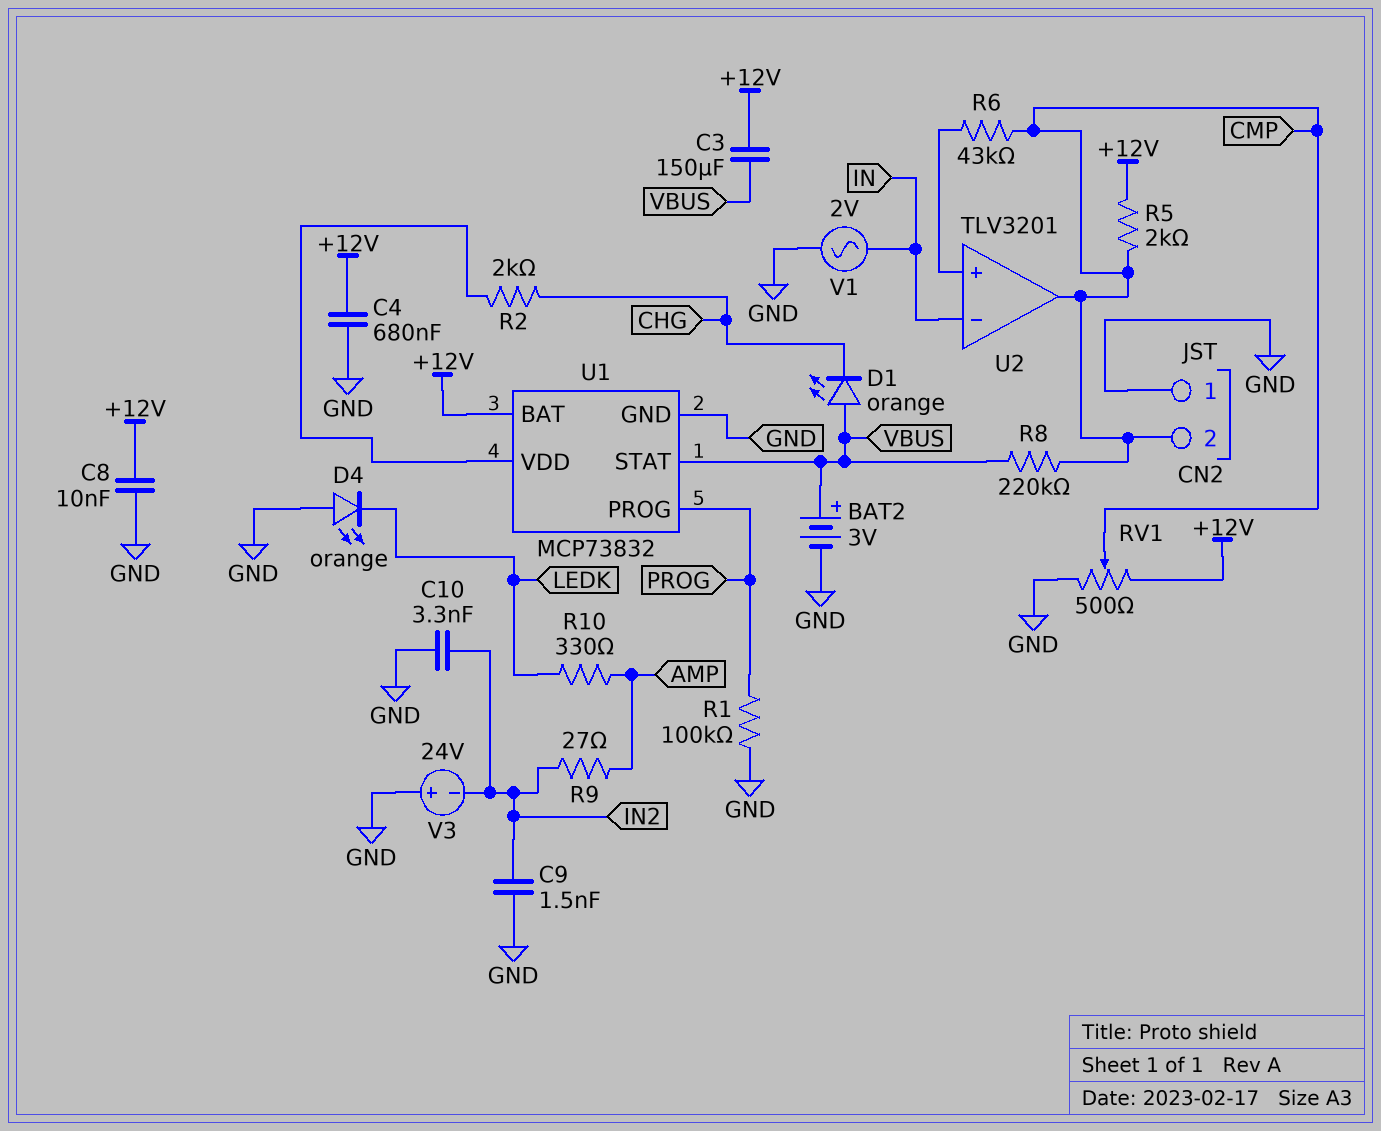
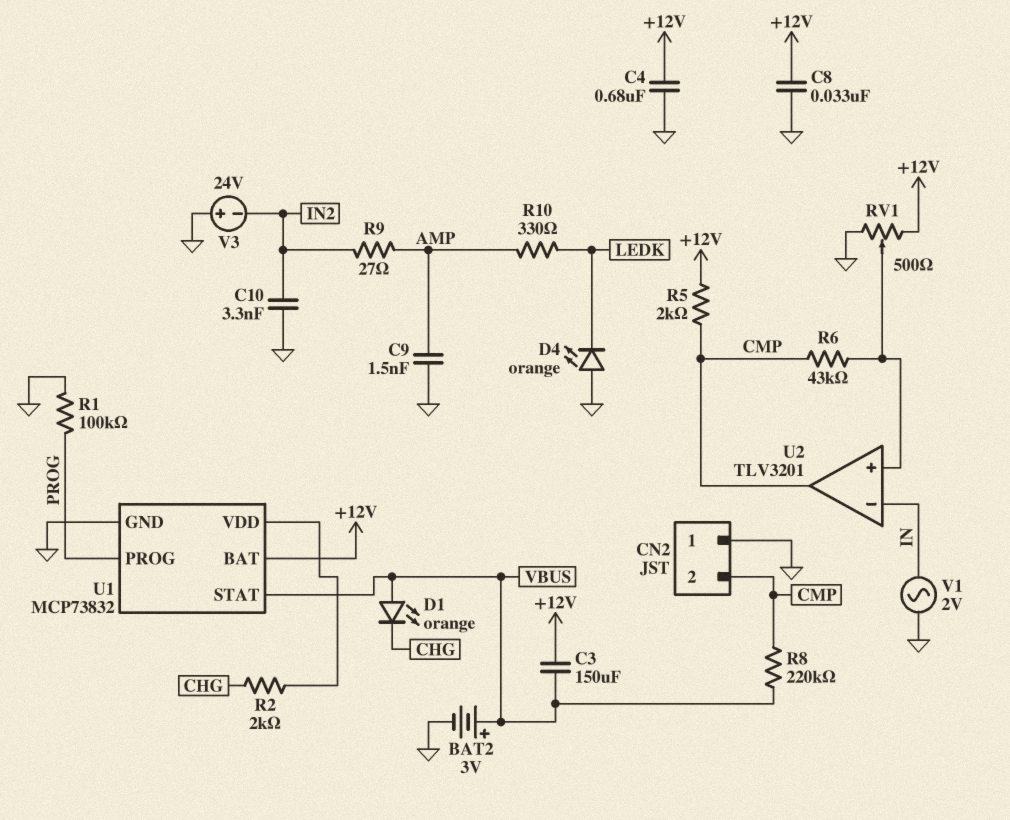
C8: 10nF (+12V, GND) -> 33nF (+12V, GND)
C9: 1.5nF (GND, IN2) -> 1.5nF (AMP, GND)
RV1: 500 (+12V, GND, wiper CMP) -> 500 (+12V, GND, wiper U2/in+)

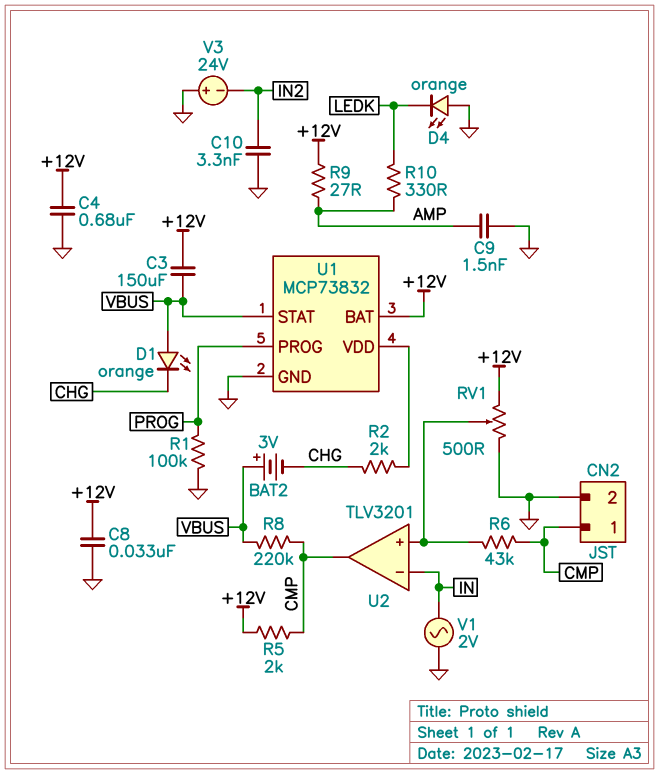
BAT2: 3V (plus VBUS, minus GND) -> 3V (plus VBUS, minus CHG)
CN2 pin 1: GND -> CMP
CN2 pin 2: CMP -> GND
R9: 27 (AMP, IN2) -> 27 (+12V, AMP)

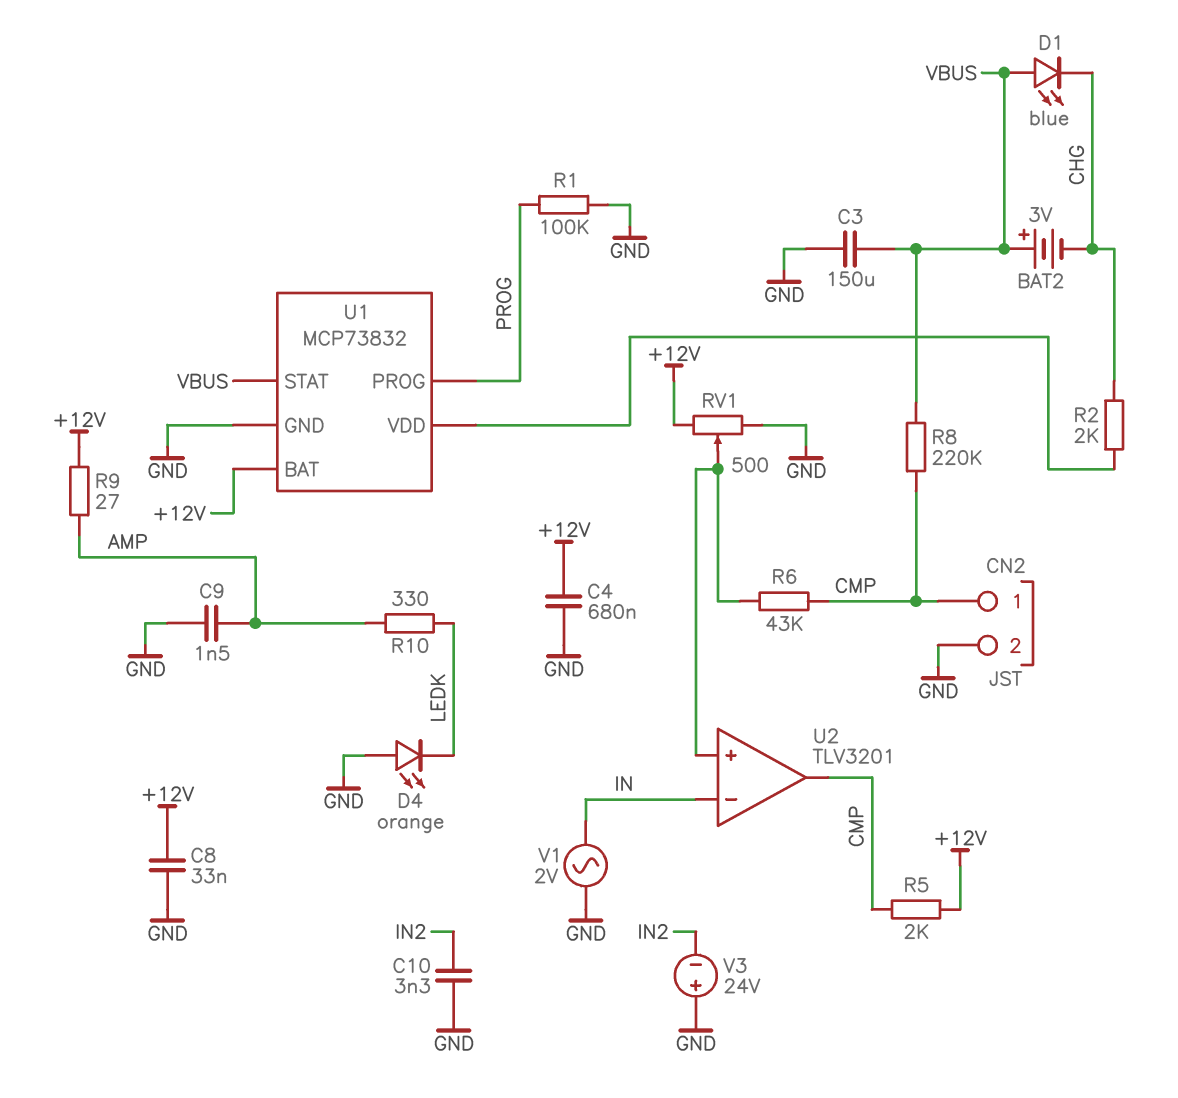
C3: 150uF (+12V, VBUS) -> 150uF (GND, VBUS)
D1: LED orange (A VBUS, K CHG) -> LED blue (A VBUS, K CHG)

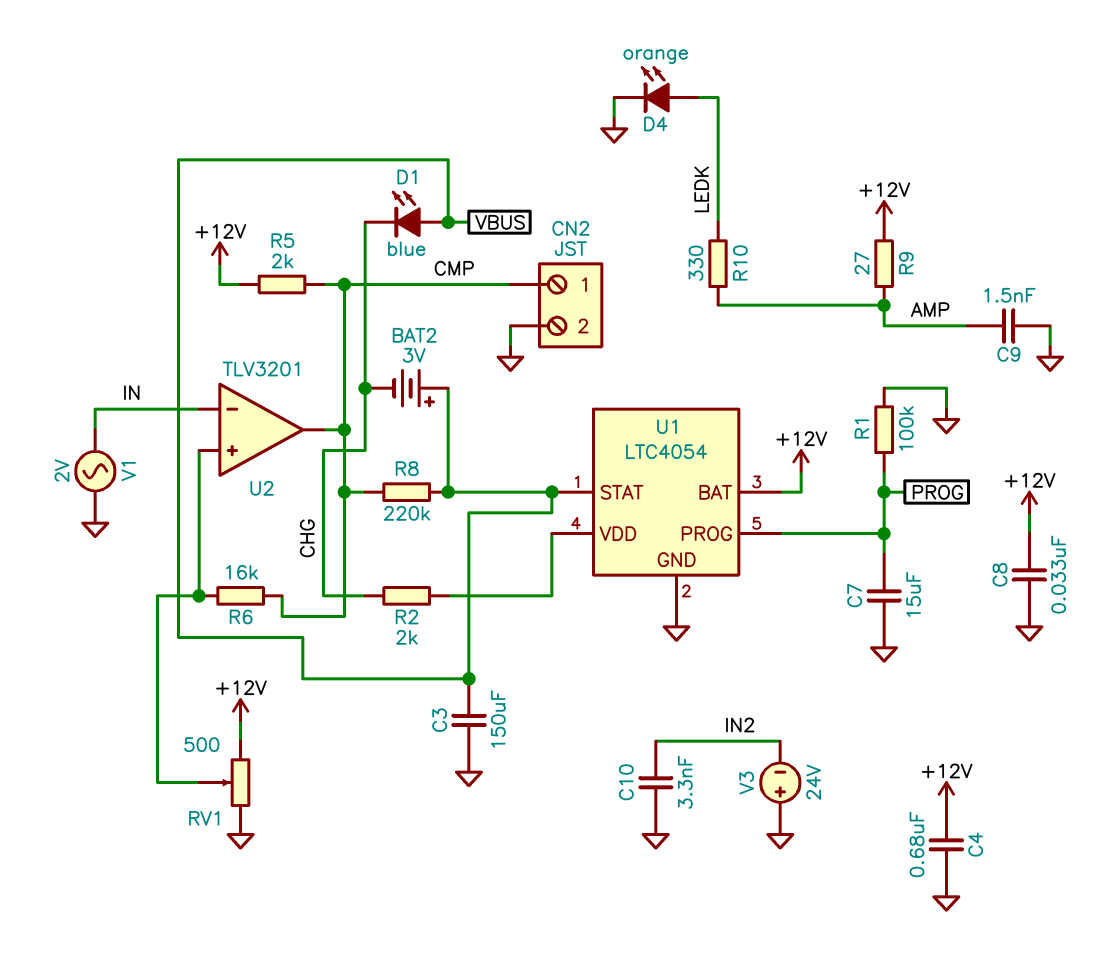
C7: none -> 15uF (GND, PROG)
D4: LED orange (A GND, K LEDK) -> LED orange (A LEDK, K GND)
R6: 43k (CMP, U2/in+) -> 16k (CMP, U2/in+)
U1: MCP73832 -> LTC4054

